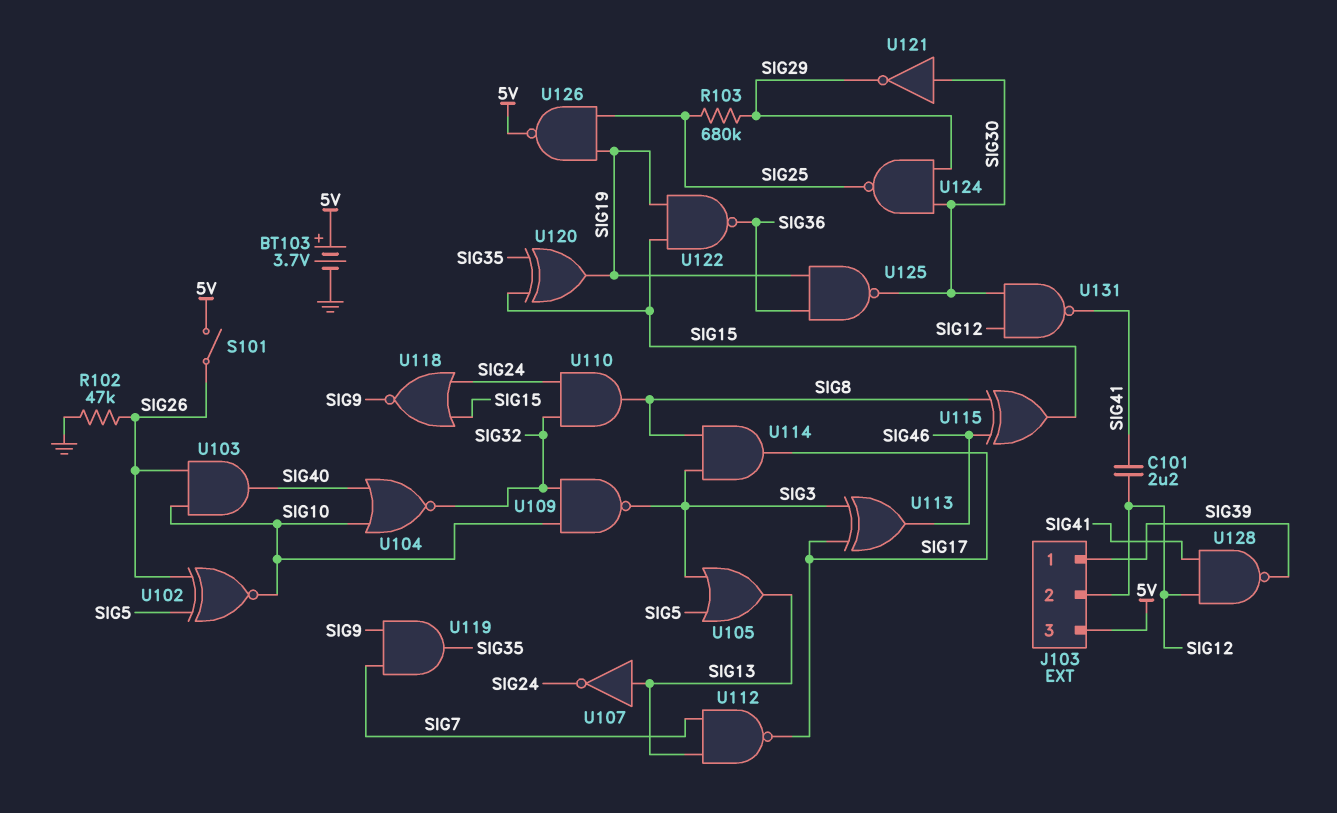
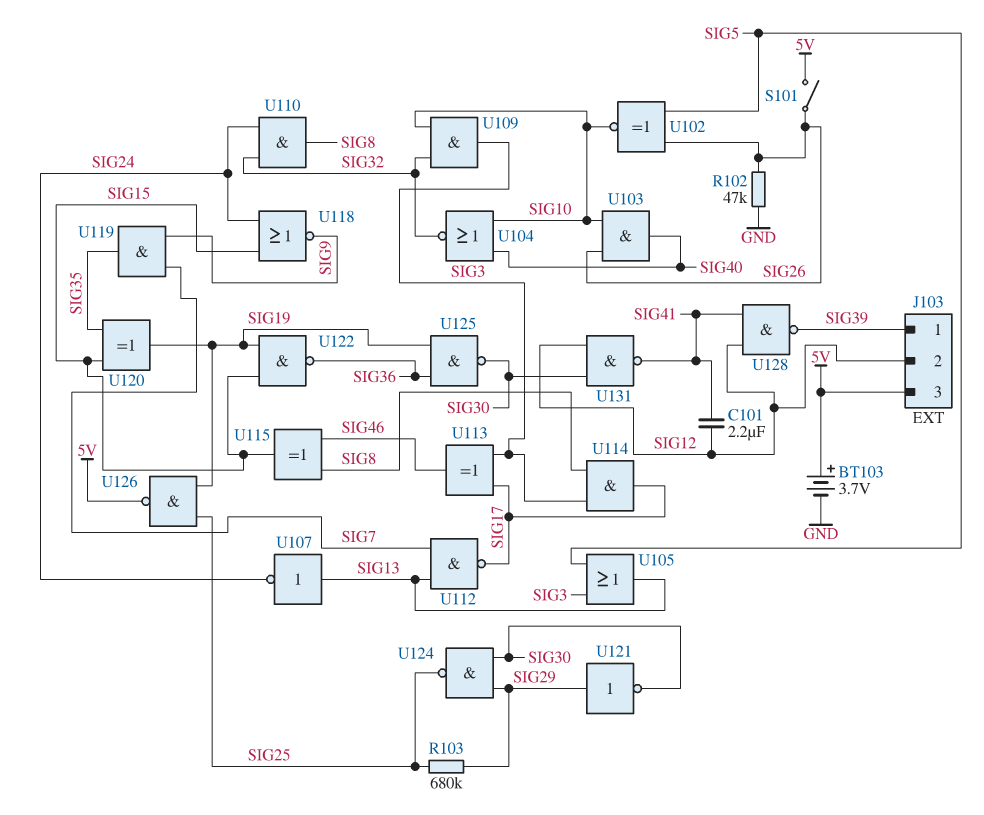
U109: NAND (in SIG10, in SIG32, out SIG3) -> AND (in SIG10, in SIG32, out SIG3)
U121: NOT (in SIG30, out SIG29) -> NOT (in SIG29, out SIG30)

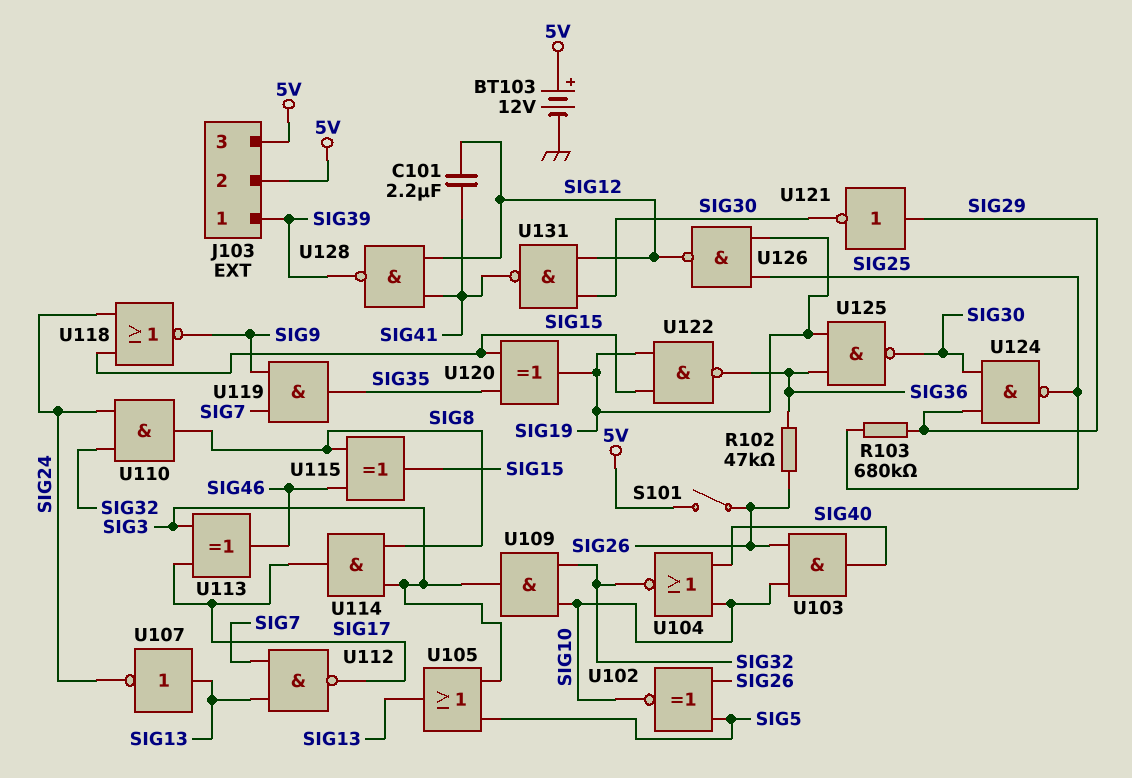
BT103: 3.7V (plus 5V, minus GND) -> 12V (plus 5V, minus GND)
J103 pin 2: SIG12 -> 5V
R102: 47k (GND, SIG26) -> 47k (SIG26, SIG36)
U126: NAND (in SIG19, in SIG25, out 5V) -> NAND (in SIG19, in SIG25, out SIG12)

